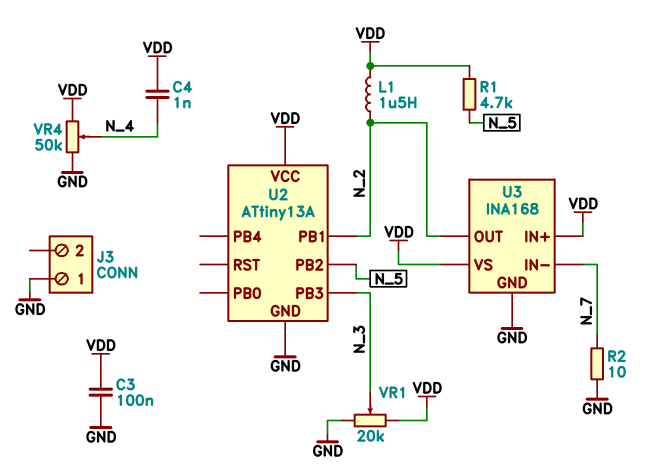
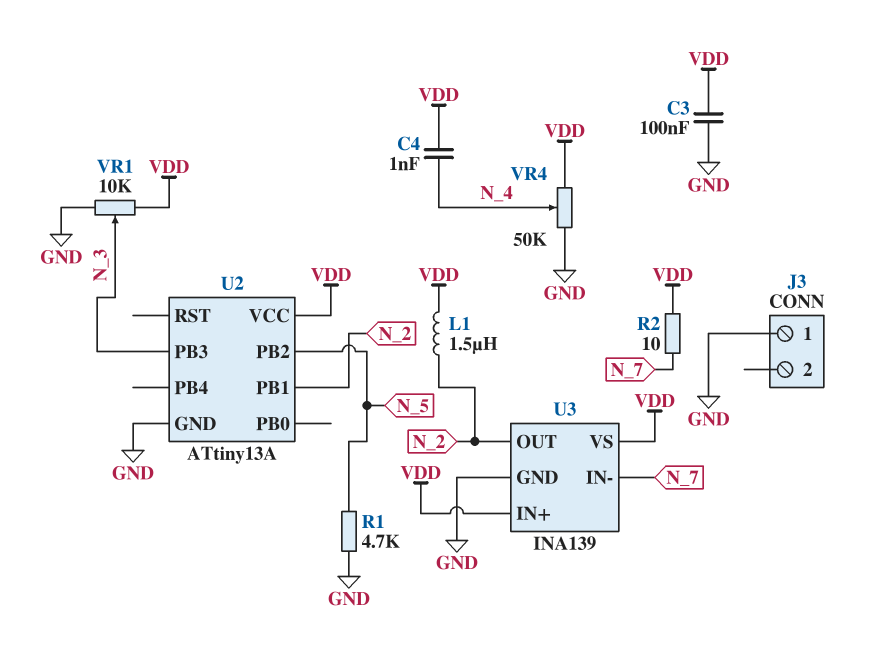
R1: 4.7k (N_5, VDD) -> 4.7k (GND, N_5)
R2: 10 (GND, N_7) -> 10 (N_7, VDD)
U3: INA168 -> INA139
VR1: 20k (GND, VDD, wiper N_3) -> 10k (GND, VDD, wiper N_3)

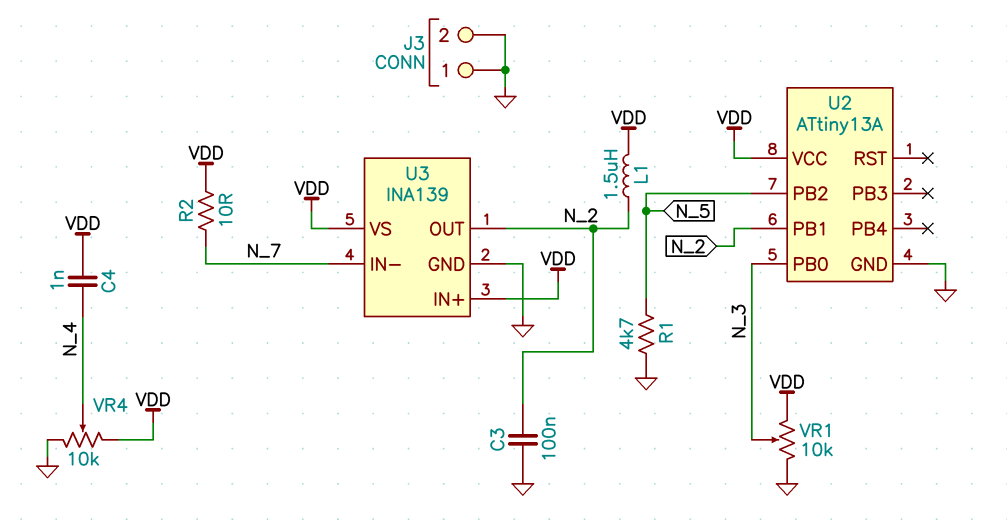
C3: 100nF (GND, VDD) -> 100nF (GND, N_2)
J3 pin 2: none -> GND
U2 pin PB0: none -> N_3
U2 pin PB3: N_3 -> none
VR4: 50k (GND, VDD, wiper N_4) -> 10k (GND, VDD, wiper N_4)

